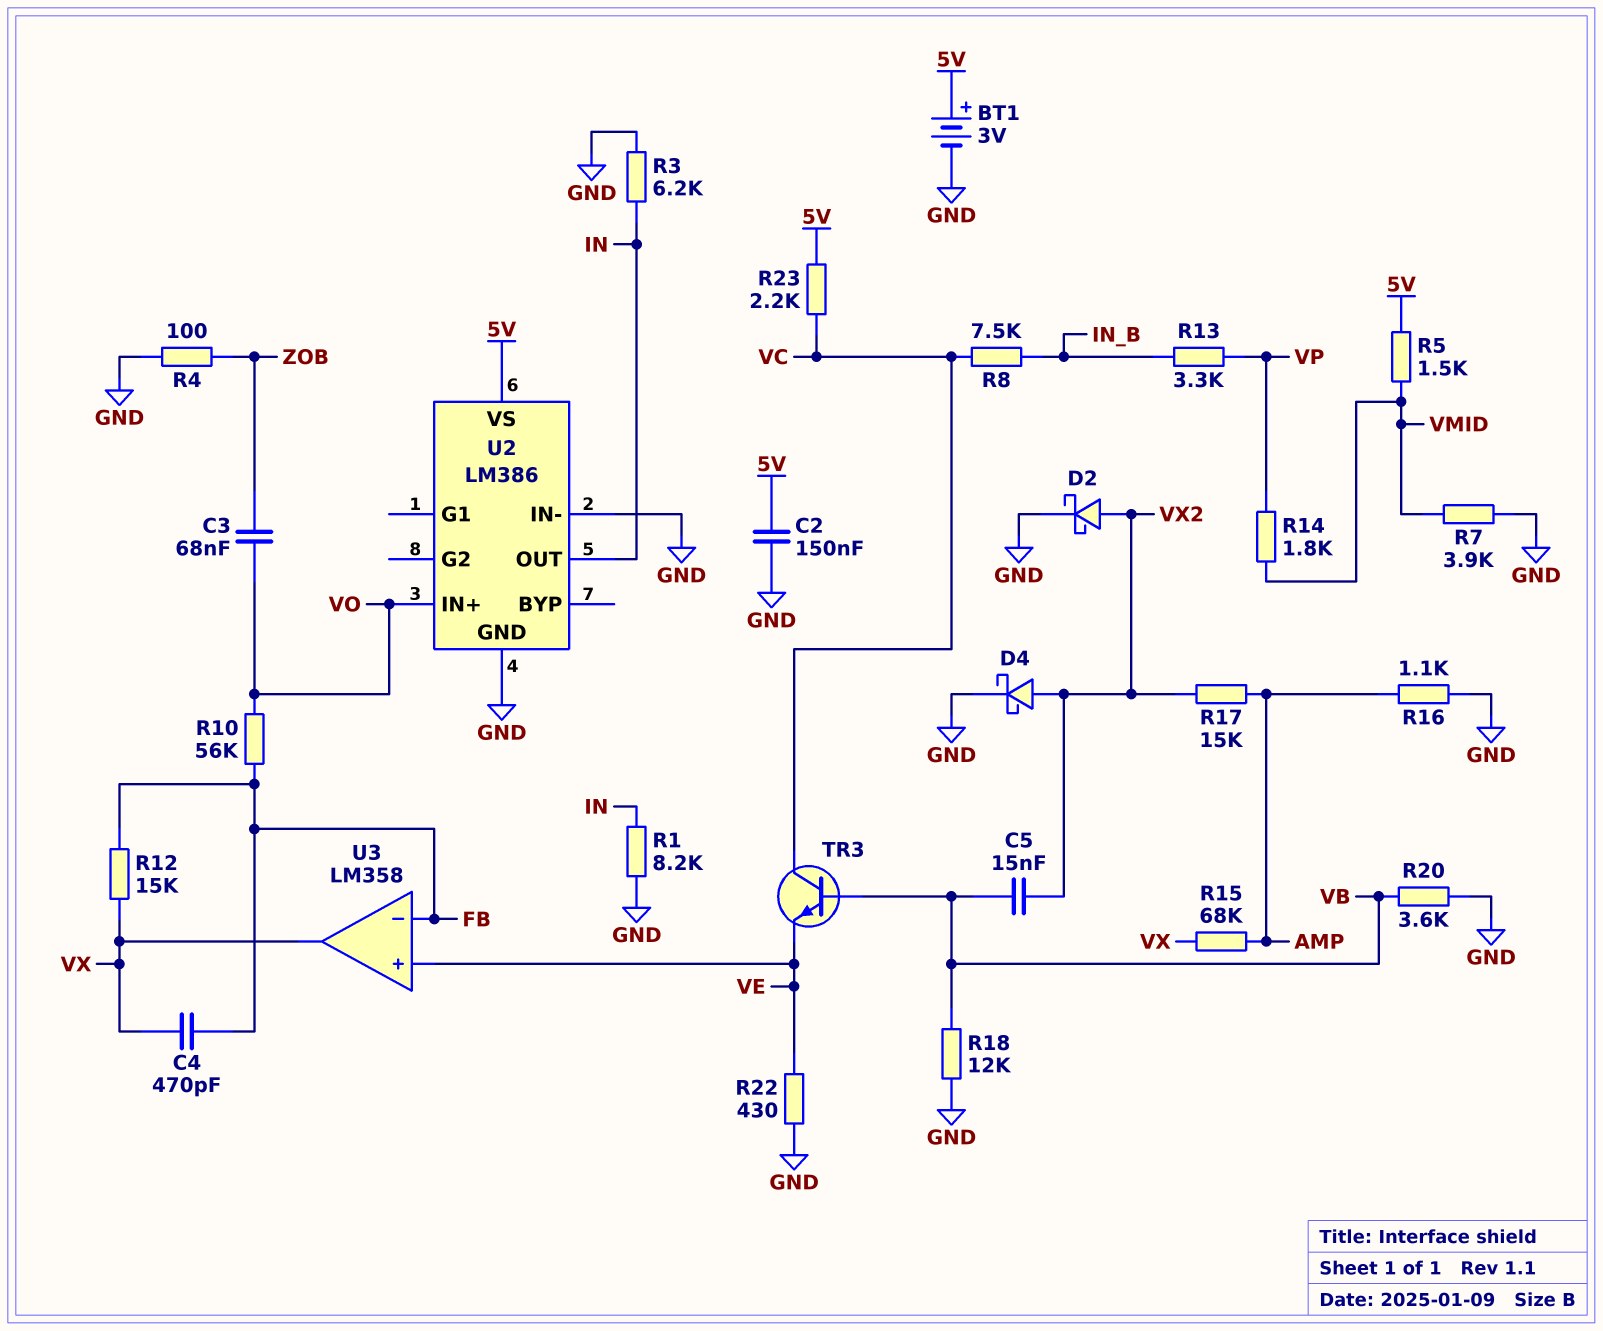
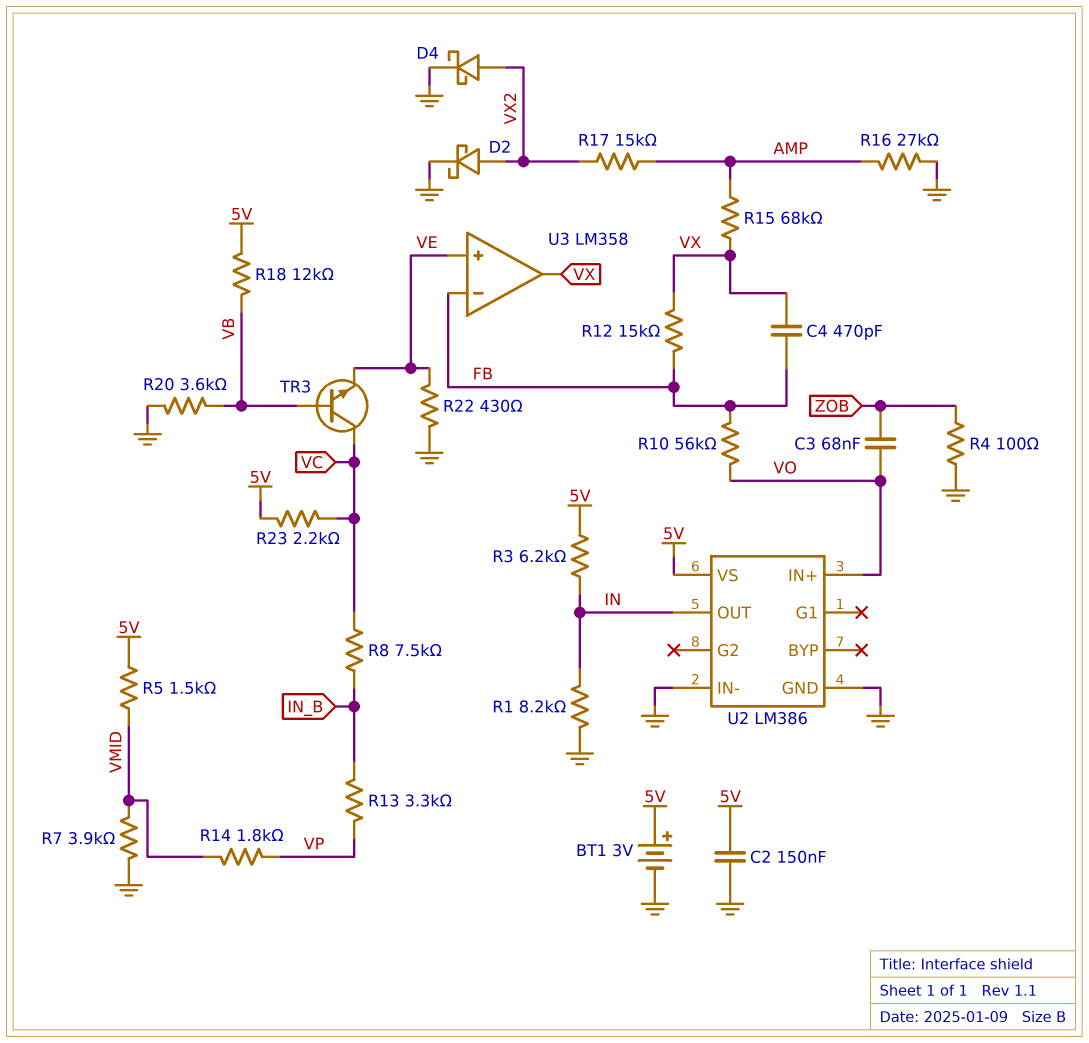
C5: 15nF (VB, VX2) -> none
R3: 6.2k (GND, IN) -> 6.2k (5V, IN)
R16: 1.1k (AMP, GND) -> 27k (AMP, GND)
R18: 12k (GND, VB) -> 12k (5V, VB)

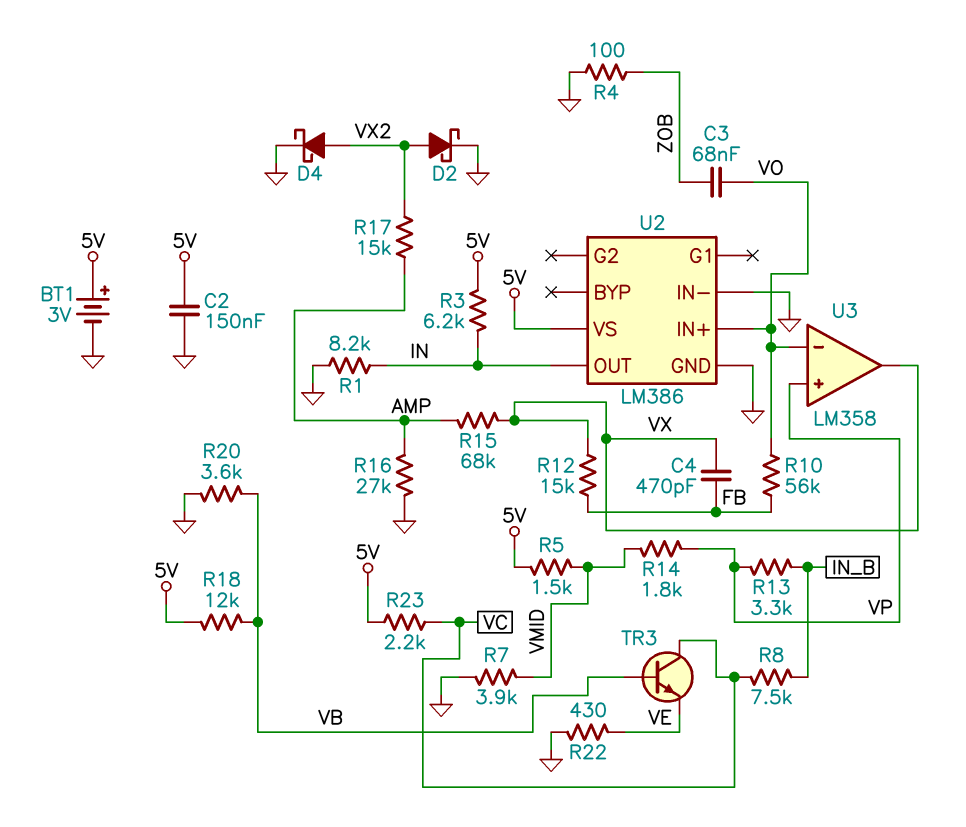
U3 pin in+: VE -> VP
U3 pin in-: FB -> VO

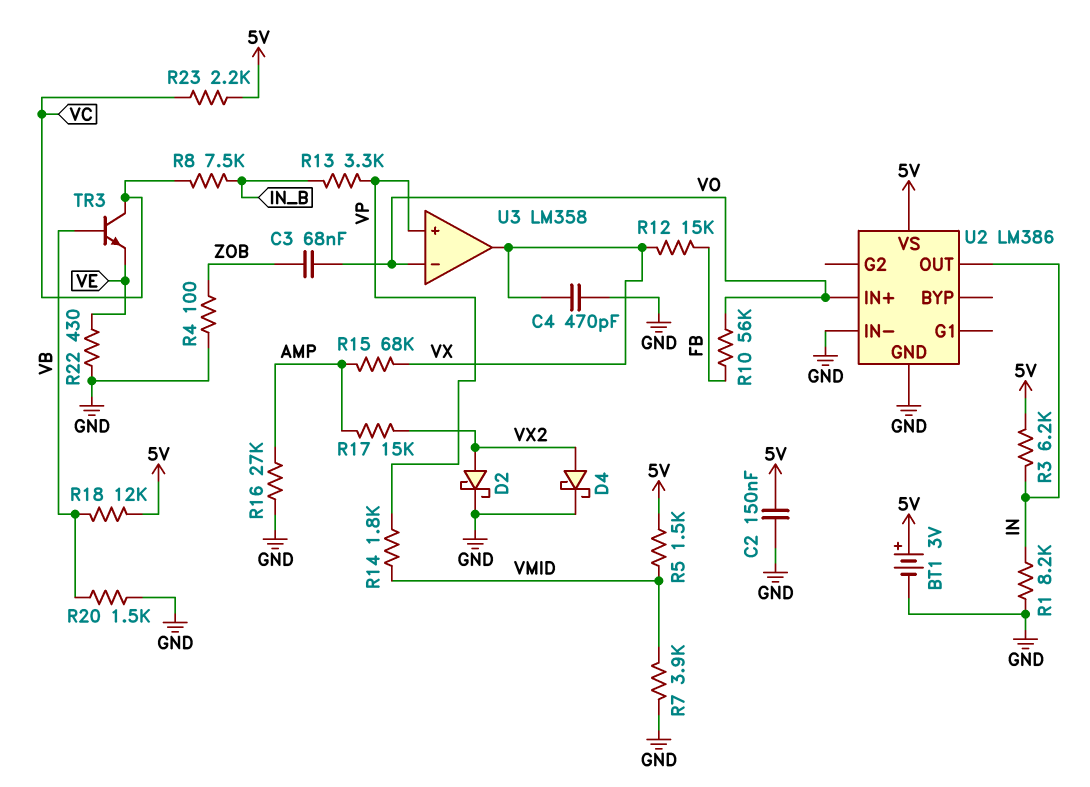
C4: 470pF (FB, VX) -> 470pF (GND, VX)
R20: 3.6k (GND, VB) -> 1.5k (GND, VB)

